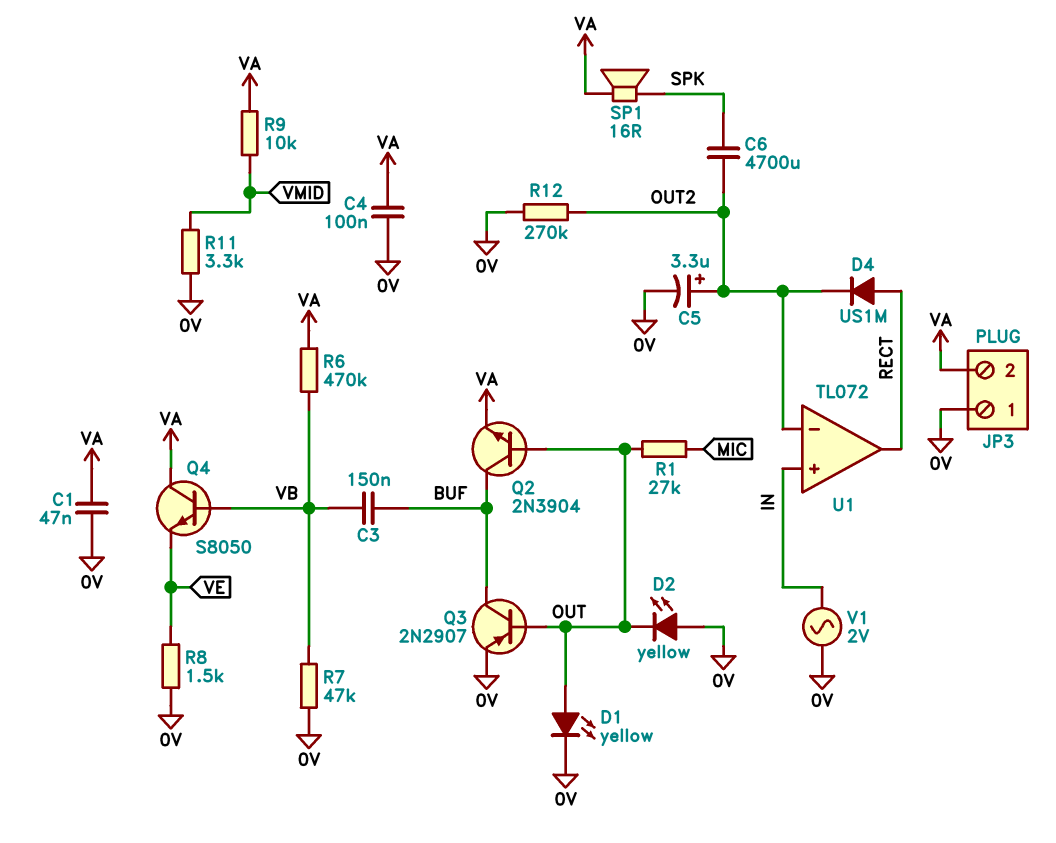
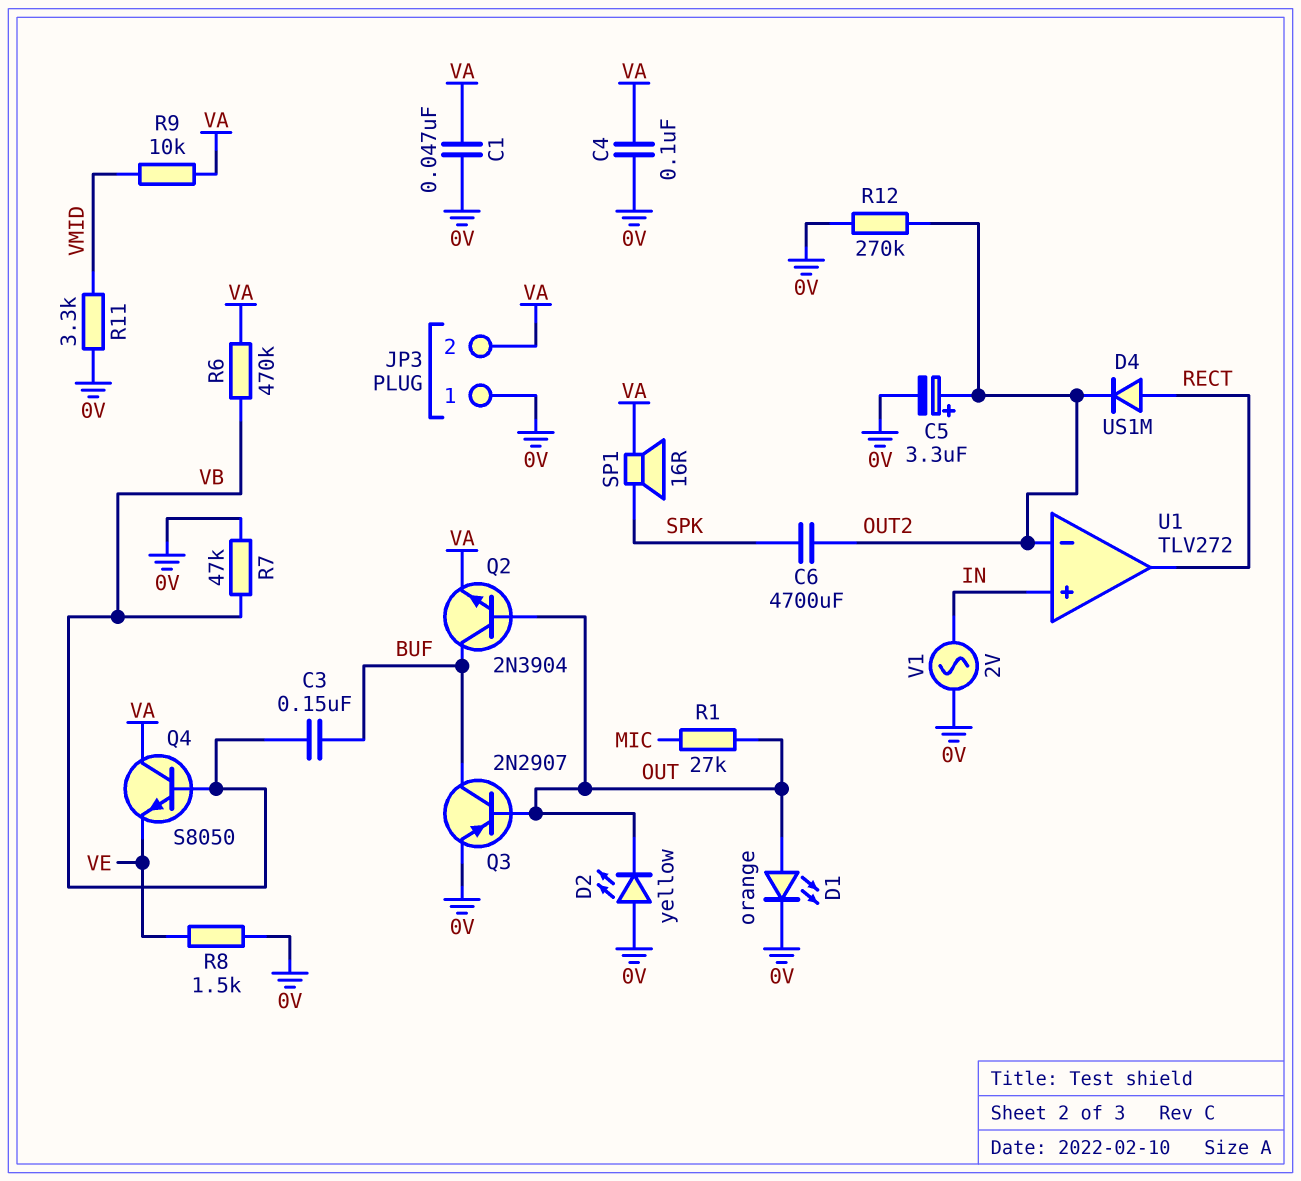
D1: LED yellow (A OUT, K 0V) -> LED orange (A OUT, K 0V)
U1: TL072 -> TLV272

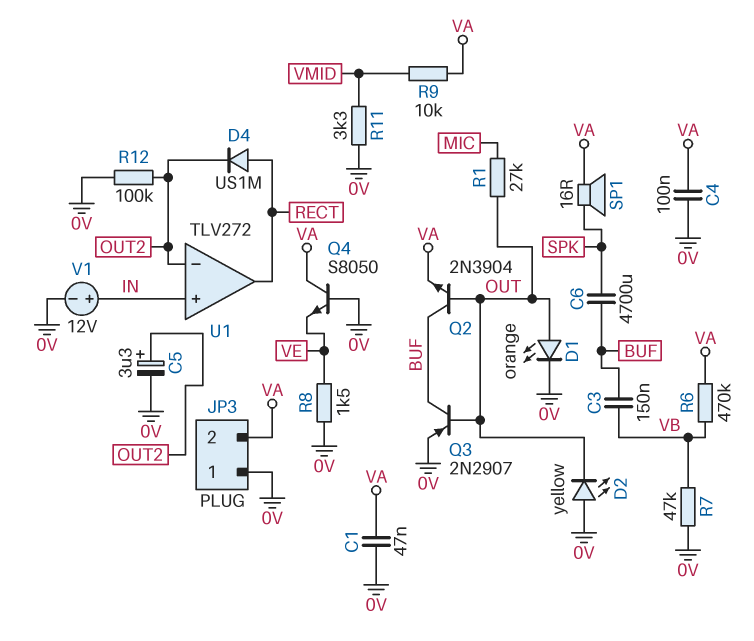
C6: 4700uF (OUT2, SPK) -> 4700uF (BUF, SPK)
Q4: NPN S8050 (B VB, C VA, E VE) -> NPN S8050 (B 0V, C VA, E VE)
R12: 270k (0V, OUT2) -> 100k (0V, OUT2)
V1: AC 2V (0V, IN) -> 12V (plus IN, minus 0V)

